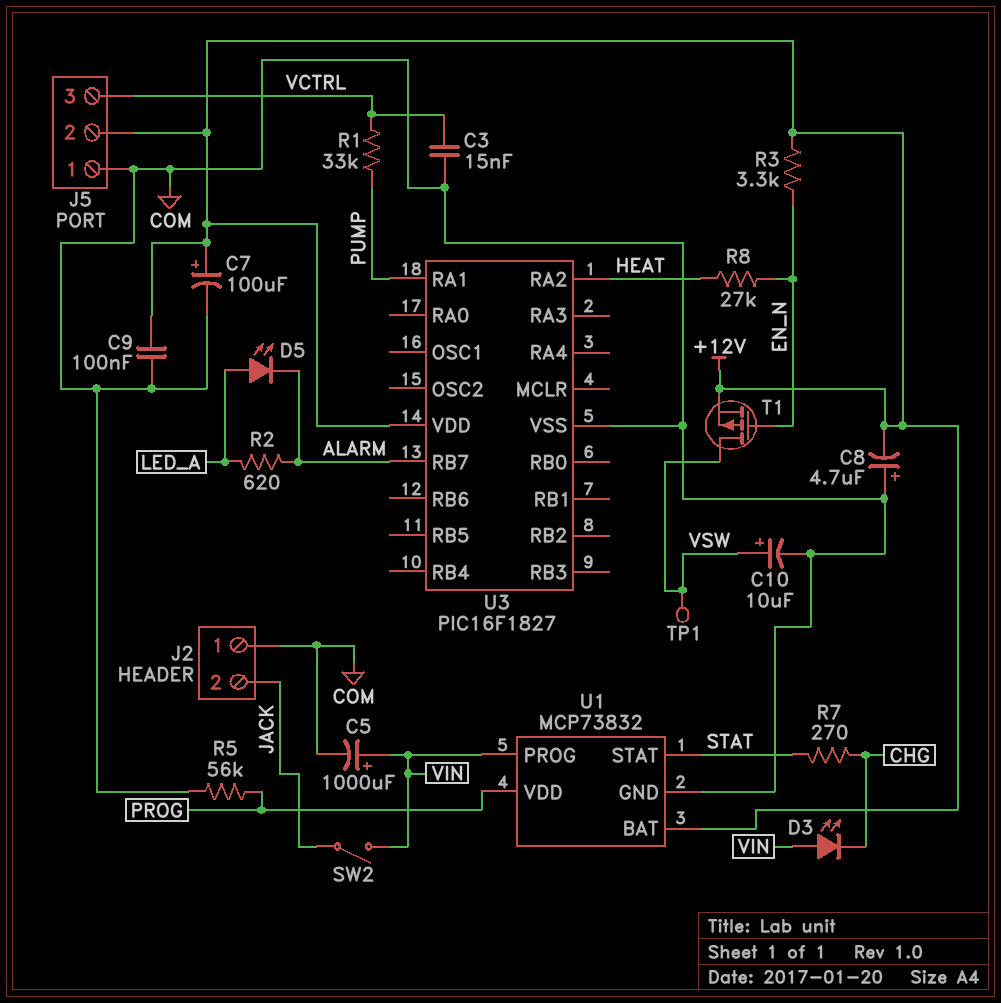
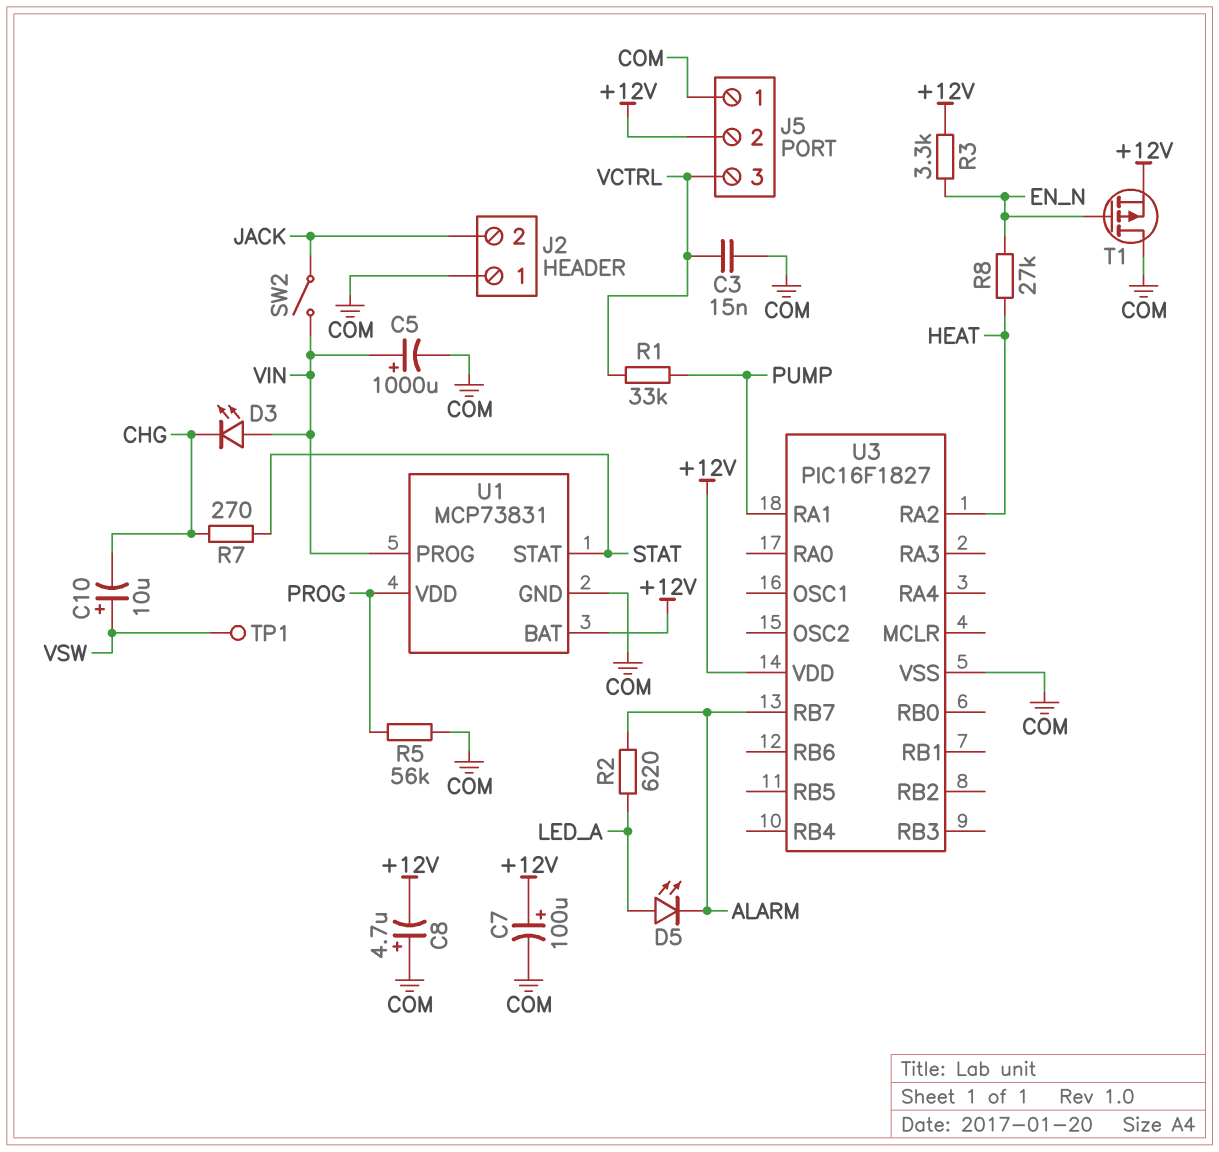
C9: 100nF (+12V, COM) -> none
C10: 10uF (plus VSW, minus COM) -> 10uF (plus VSW, minus CHG)
T1: PMOS (G EN_N, D VSW, S +12V) -> PMOS (G EN_N, D COM, S +12V)
U1: MCP73832 -> MCP73831

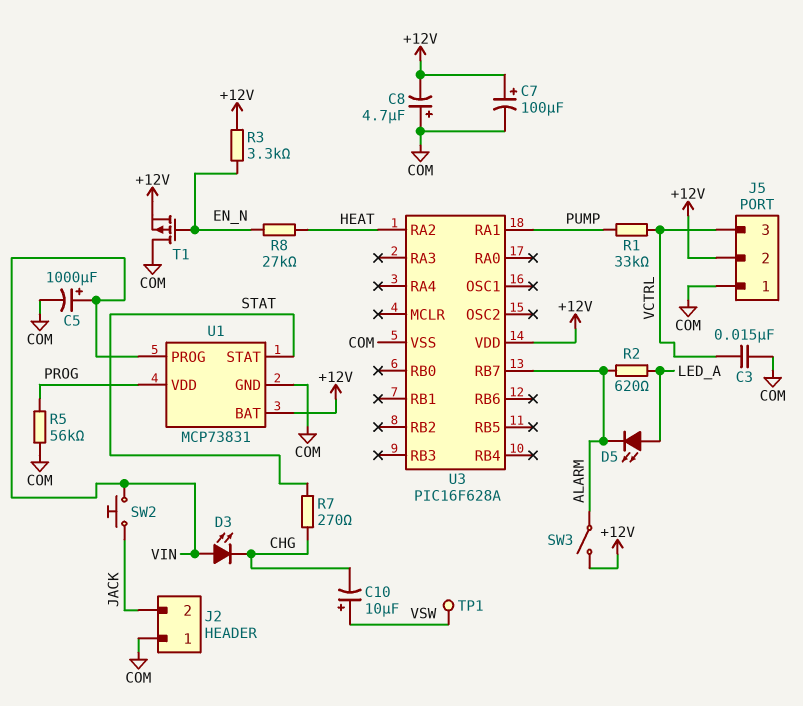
SW2: switch (JACK, VIN) -> button (JACK, VIN)
SW3: none -> switch (+12V, ALARM)
U3: PIC16F1827 -> PIC16F628A

